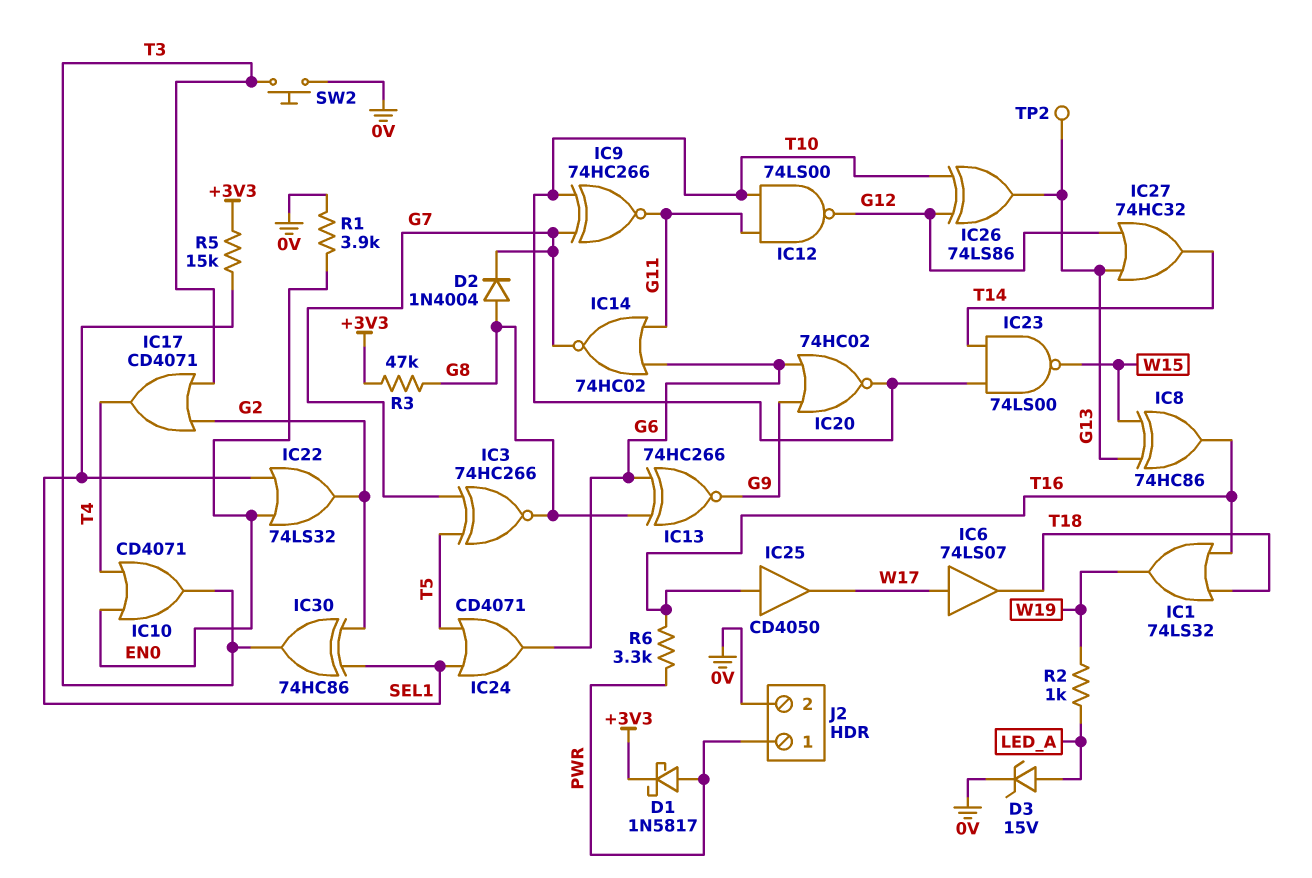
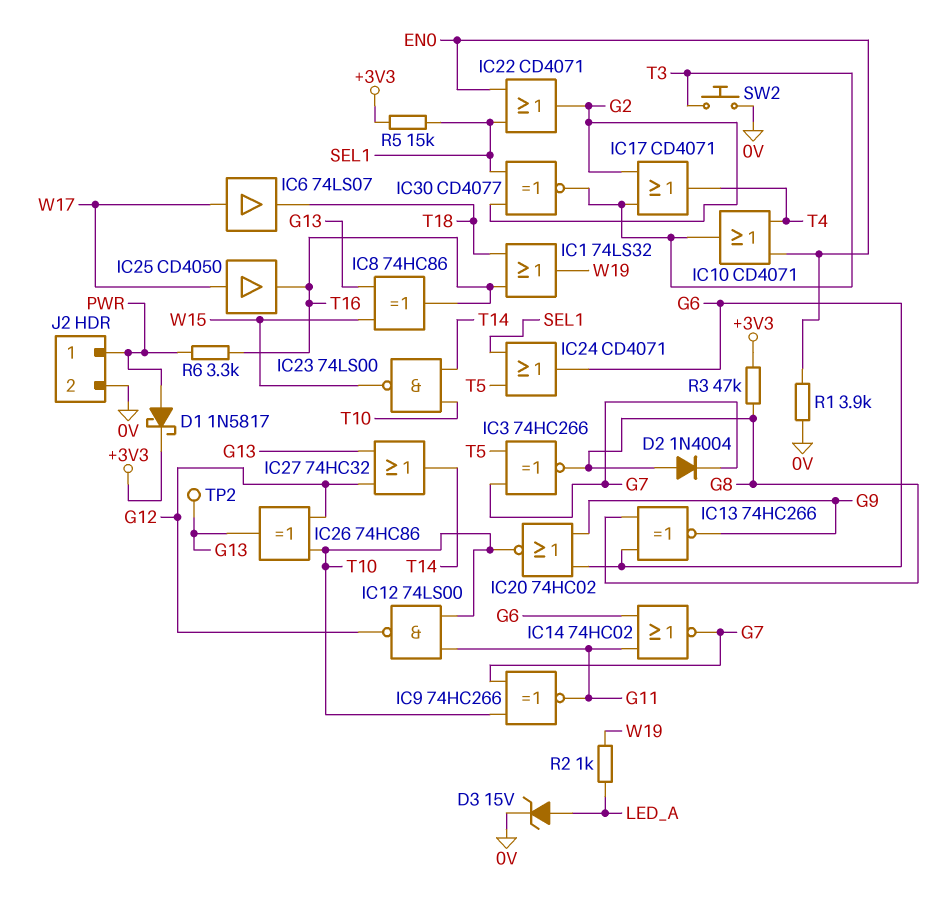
IC22: OR 74LS32 (in EN0, in SEL1, out G2) -> OR CD4071 (in EN0, in SEL1, out G2)
IC25: buffer CD4050 (in T16, out W17) -> buffer CD4050 (in W17, out T16)
IC26: XOR 74LS86 (in G12, in T10, out G13) -> XOR 74HC86 (in G12, in T10, out G13)
IC30: XOR 74HC86 (in G2, in SEL1, out T3) -> XNOR CD4077 (in G2, in SEL1, out T3)

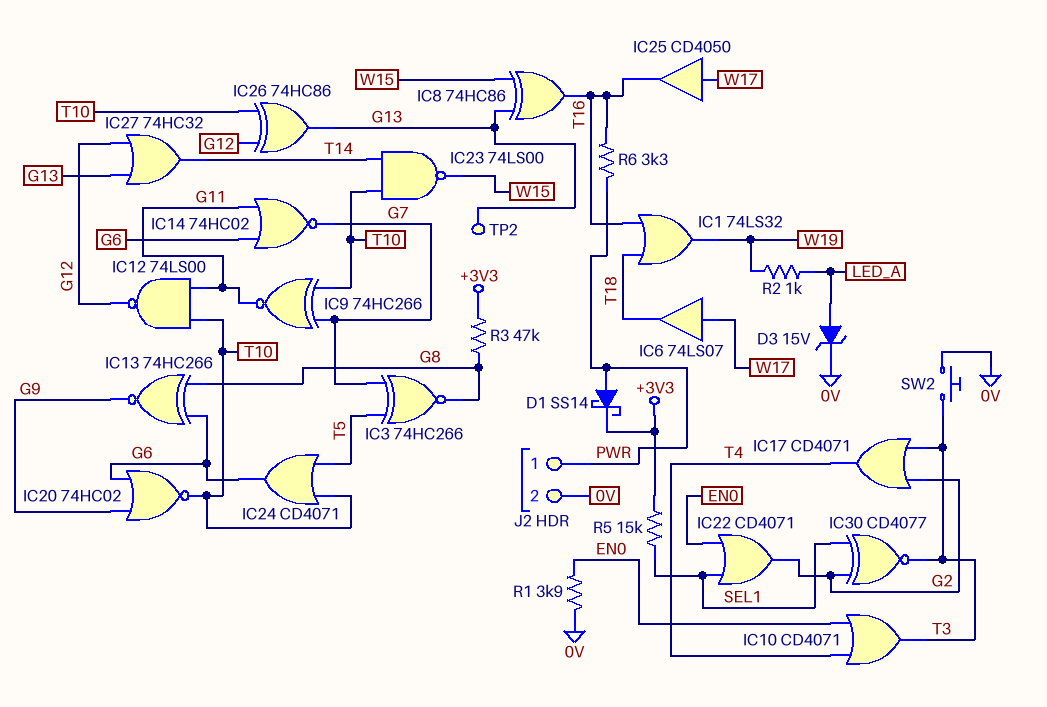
D1: schottky 1N5817 (A PWR, K +3V3) -> schottky SS14 (A PWR, K +3V3)
D2: diode 1N4004 (A G8, K G7) -> none
IC24: OR CD4071 (in SEL1, in T5, out G6) -> OR CD4071 (in T5, in T10, out G6)

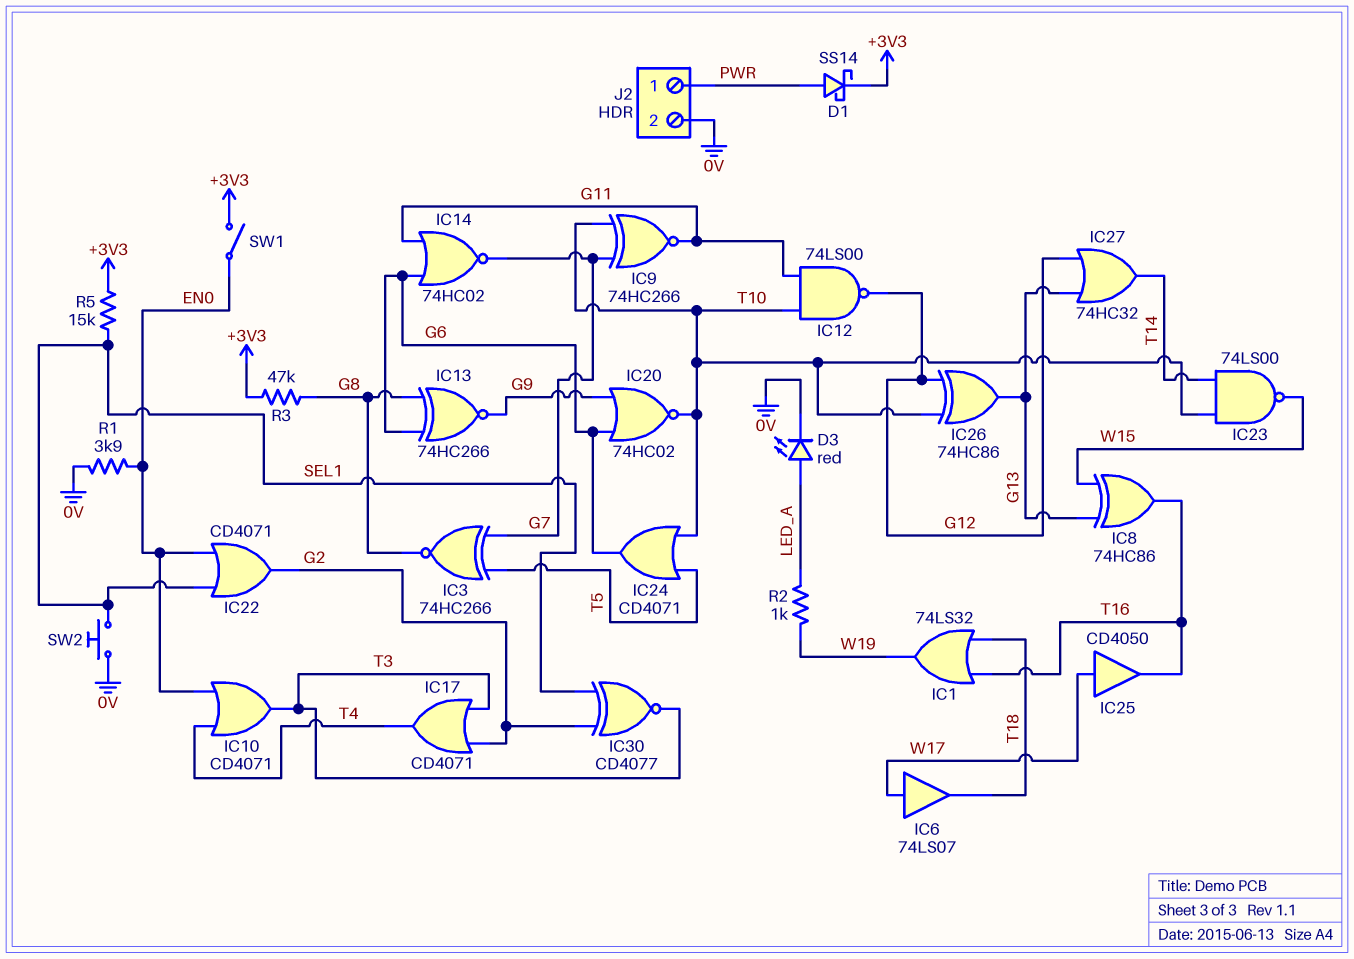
D3: zener 15V (A LED_A, K 0V) -> LED red (A LED_A, K 0V)
R6: 3.3k (PWR, T16) -> none
SW1: none -> switch (+3V3, EN0)
SW2: button (0V, T3) -> button (0V, SEL1)
TP2: test point (G13) -> none

